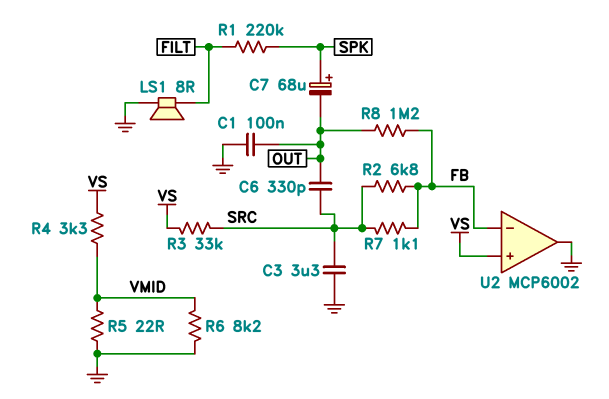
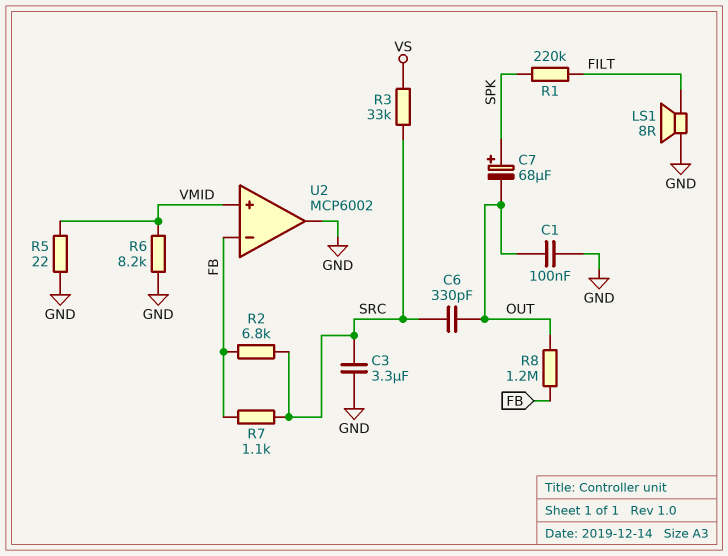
R4: 3.3k (VMID, VS) -> none
U2 pin in+: VS -> VMID

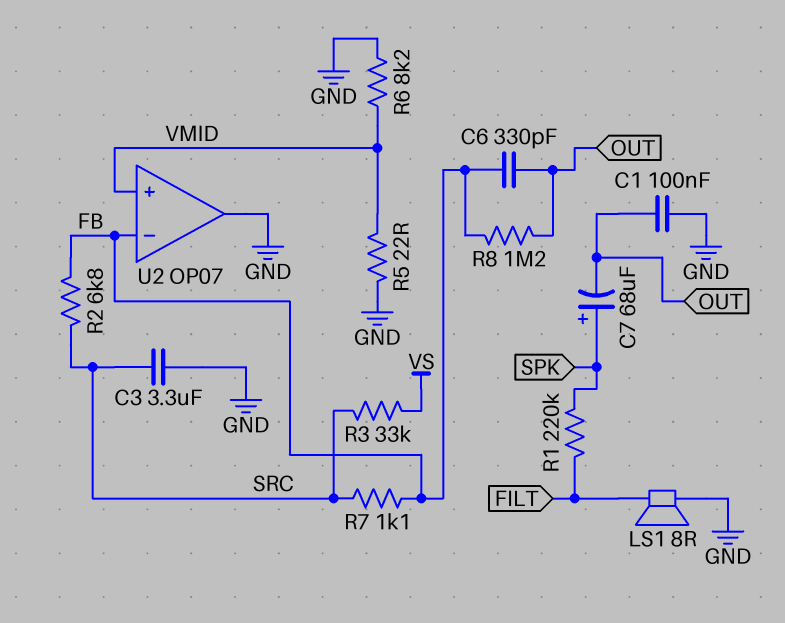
C6: 330pF (OUT, SRC) -> 330pF (FB, OUT)
U2: MCP6002 -> OP07

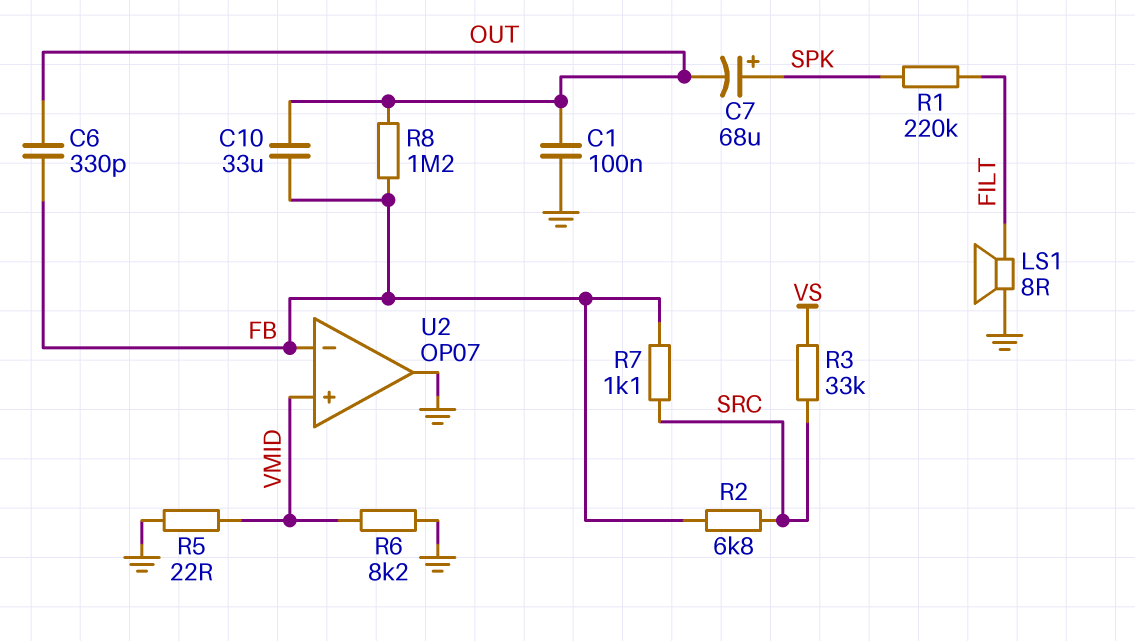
C3: 3.3uF (GND, SRC) -> none
C10: none -> 33uF (FB, OUT)

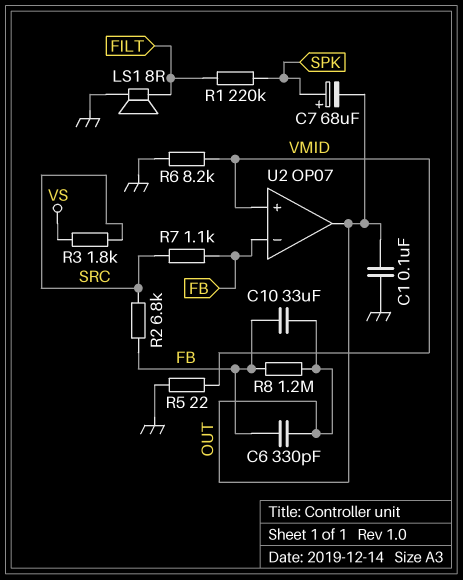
R3: 33k (SRC, VS) -> 1.8k (SRC, VS)
U2 pin out: GND -> OUT

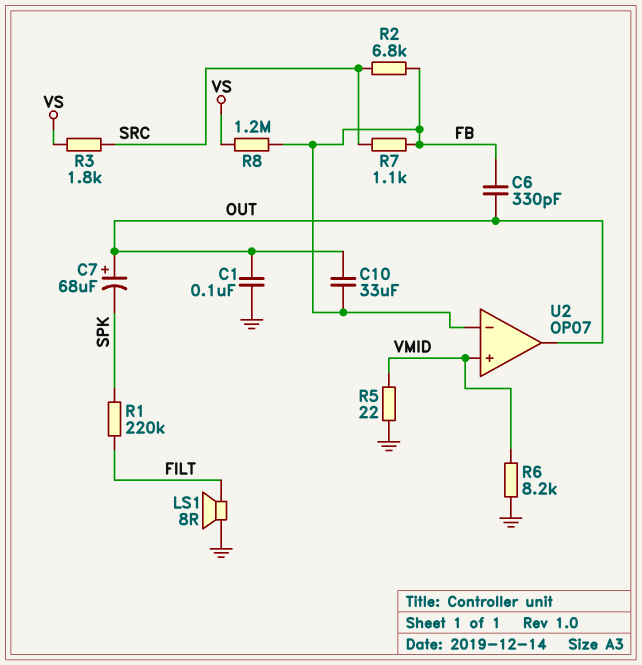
C7: 68uF (plus SPK, minus OUT) -> 68uF (plus OUT, minus SPK)
R8: 1.2M (FB, OUT) -> 1.2M (FB, VS)

